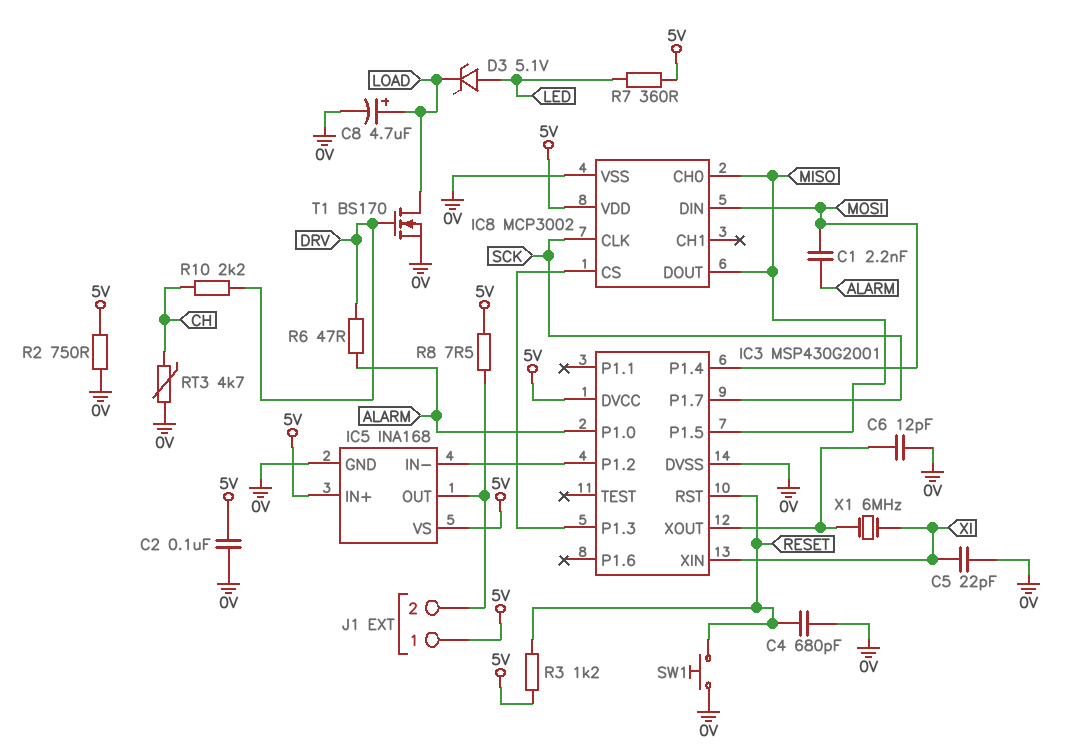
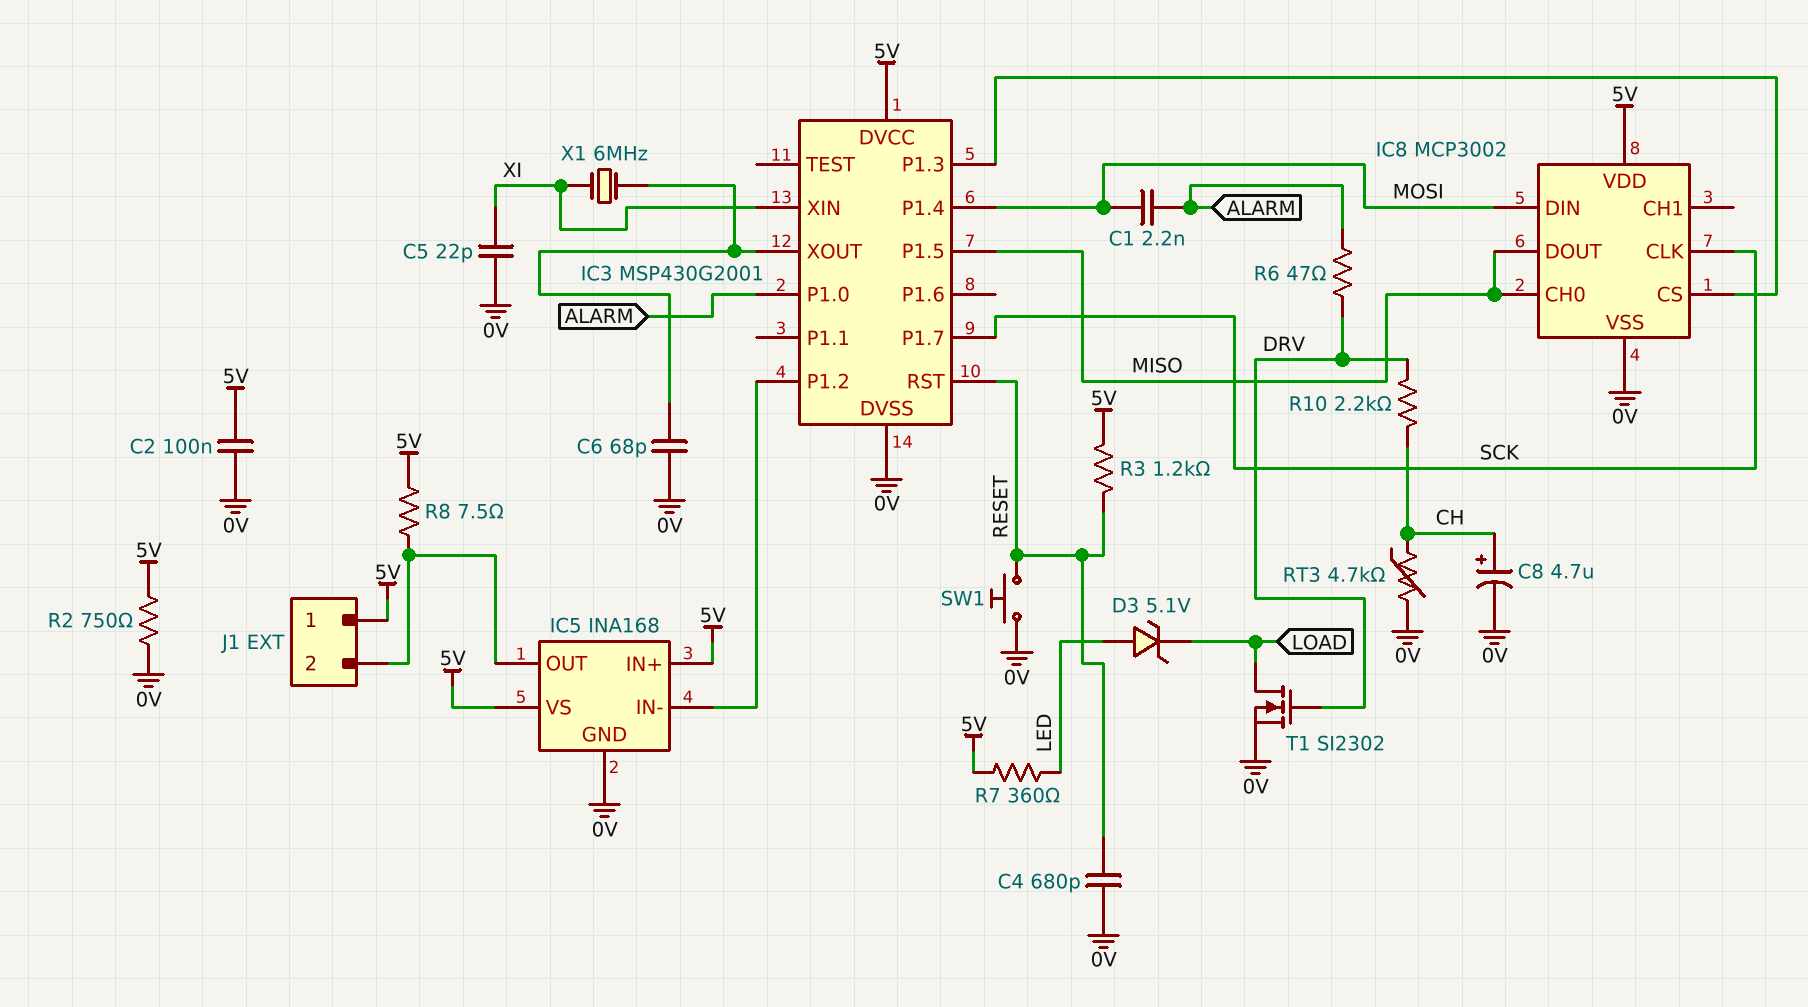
C6: 12pF (0V, IC3/XOUT) -> 68pF (0V, IC3/XOUT)
C8: 4.7uF (plus LOAD, minus 0V) -> 4.7uF (plus CH, minus 0V)
T1: NMOS BS170 (G DRV, D LOAD, S 0V) -> NMOS SI2302 (G DRV, D LOAD, S 0V)

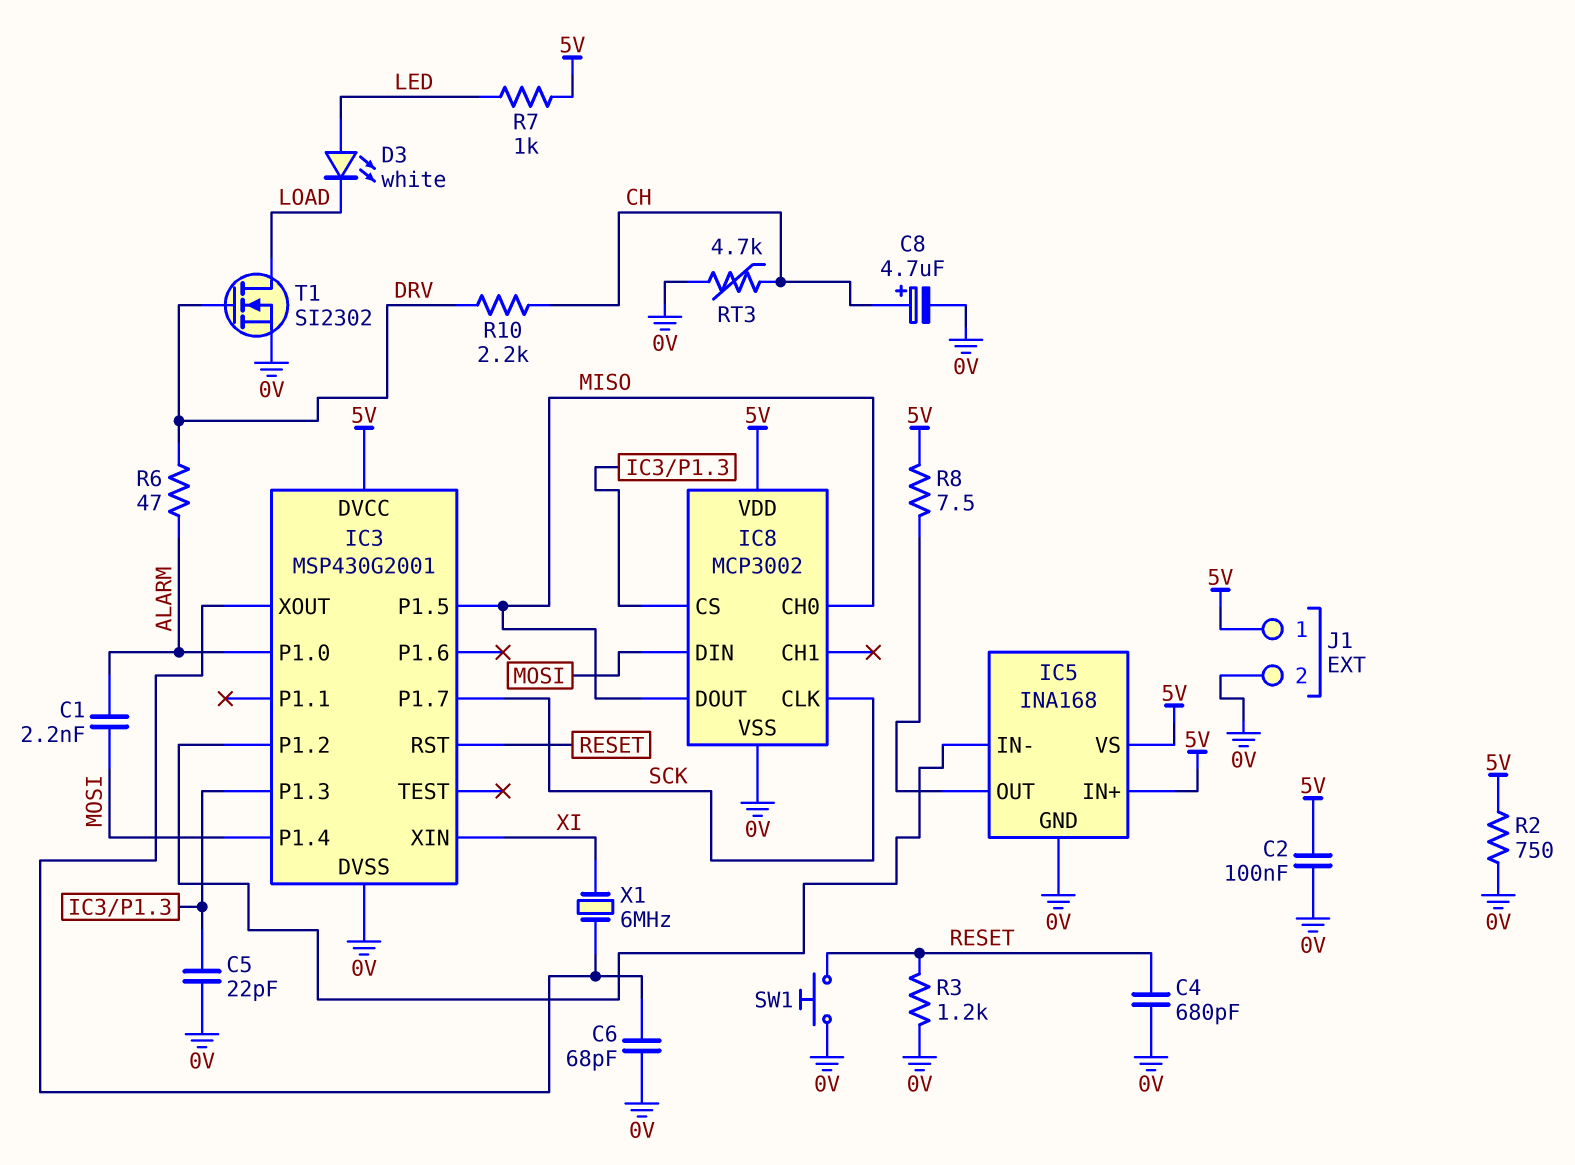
C5: 22pF (0V, XI) -> 22pF (0V, IC3/P1.3)
D3: zener 5.1V (A LED, K LOAD) -> LED white (A LED, K LOAD)
J1 pin 2: IC5/OUT -> 0V
R3: 1.2k (5V, RESET) -> 1.2k (0V, RESET)
R7: 360 (5V, LED) -> 1k (5V, LED)

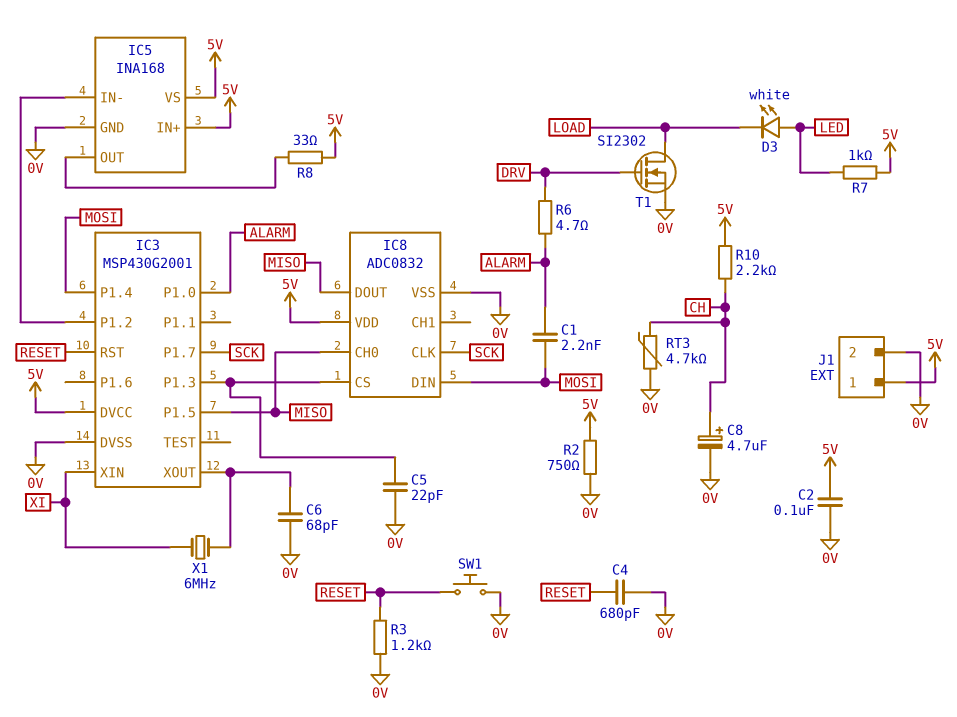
IC8: MCP3002 -> ADC0832
R6: 47 (ALARM, DRV) -> 4.7 (ALARM, DRV)
R8: 7.5 (5V, IC5/OUT) -> 33 (5V, IC5/OUT)
R10: 2.2k (CH, DRV) -> 2.2k (5V, CH)

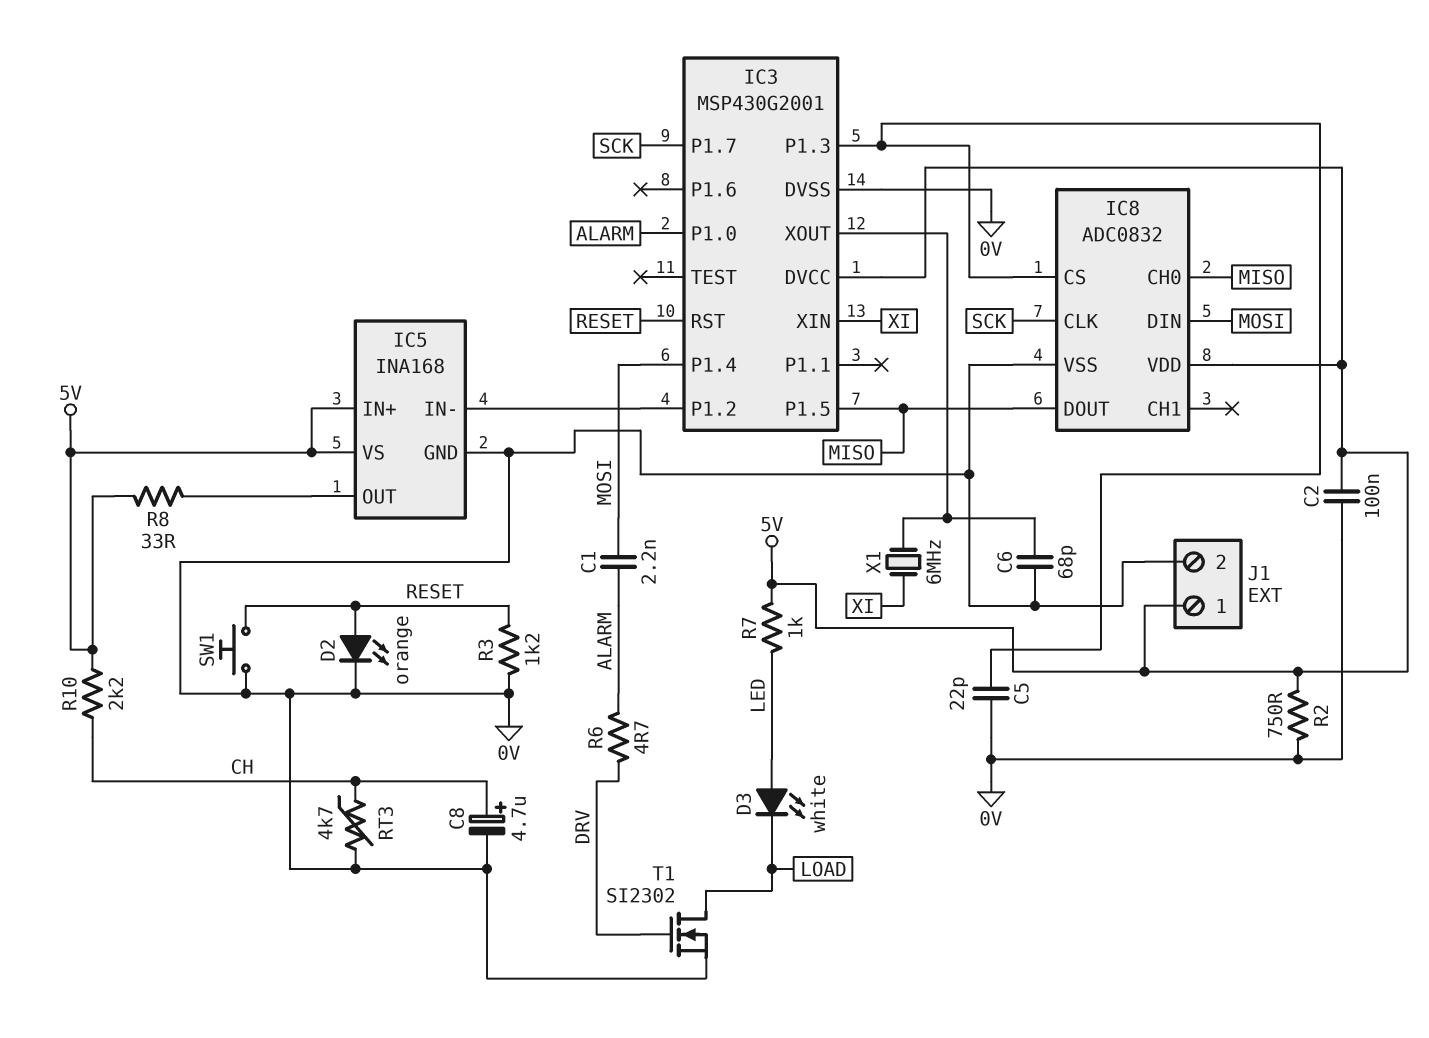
C4: 680pF (0V, RESET) -> none
D2: none -> LED orange (A RESET, K 0V)

